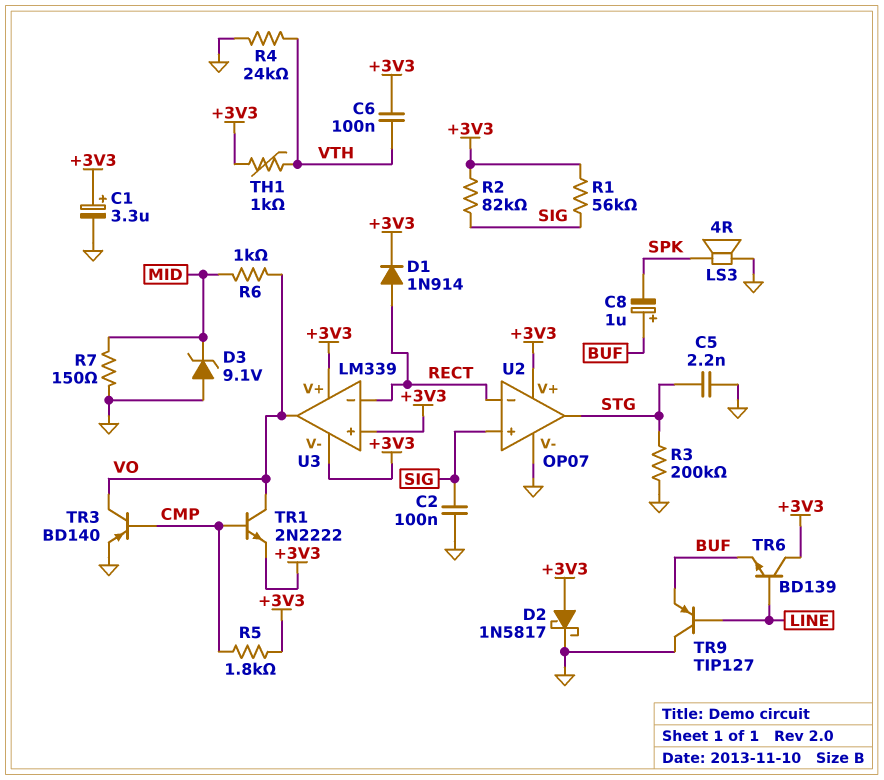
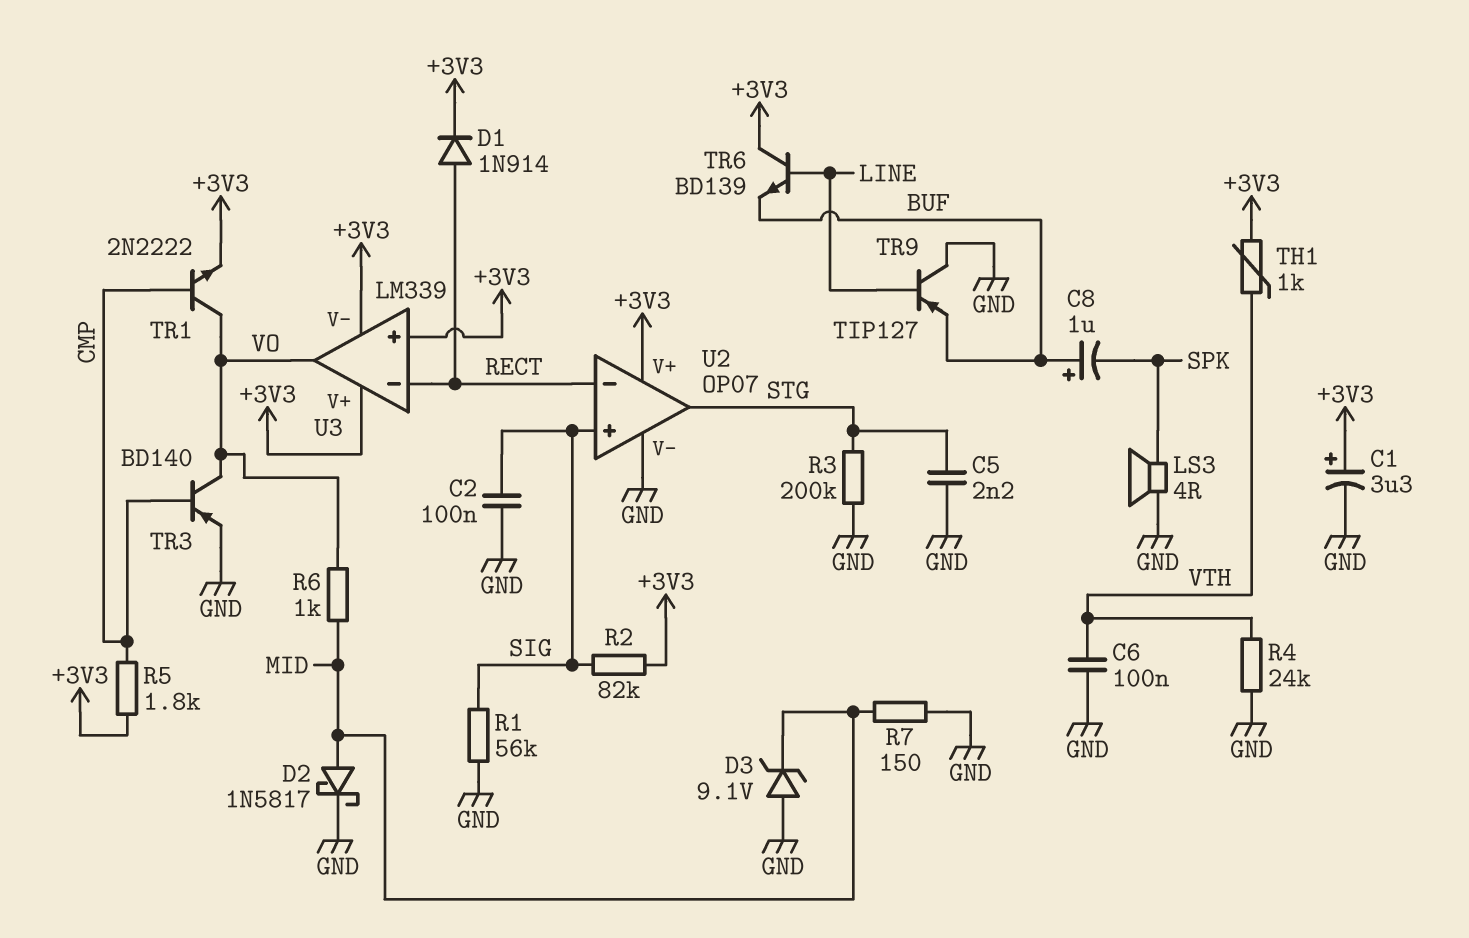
C6: 100nF (+3V3, VTH) -> 100nF (GND, VTH)
D2: schottky 1N5817 (A +3V3, K GND) -> schottky 1N5817 (A MID, K GND)
R1: 56k (+3V3, SIG) -> 56k (GND, SIG)

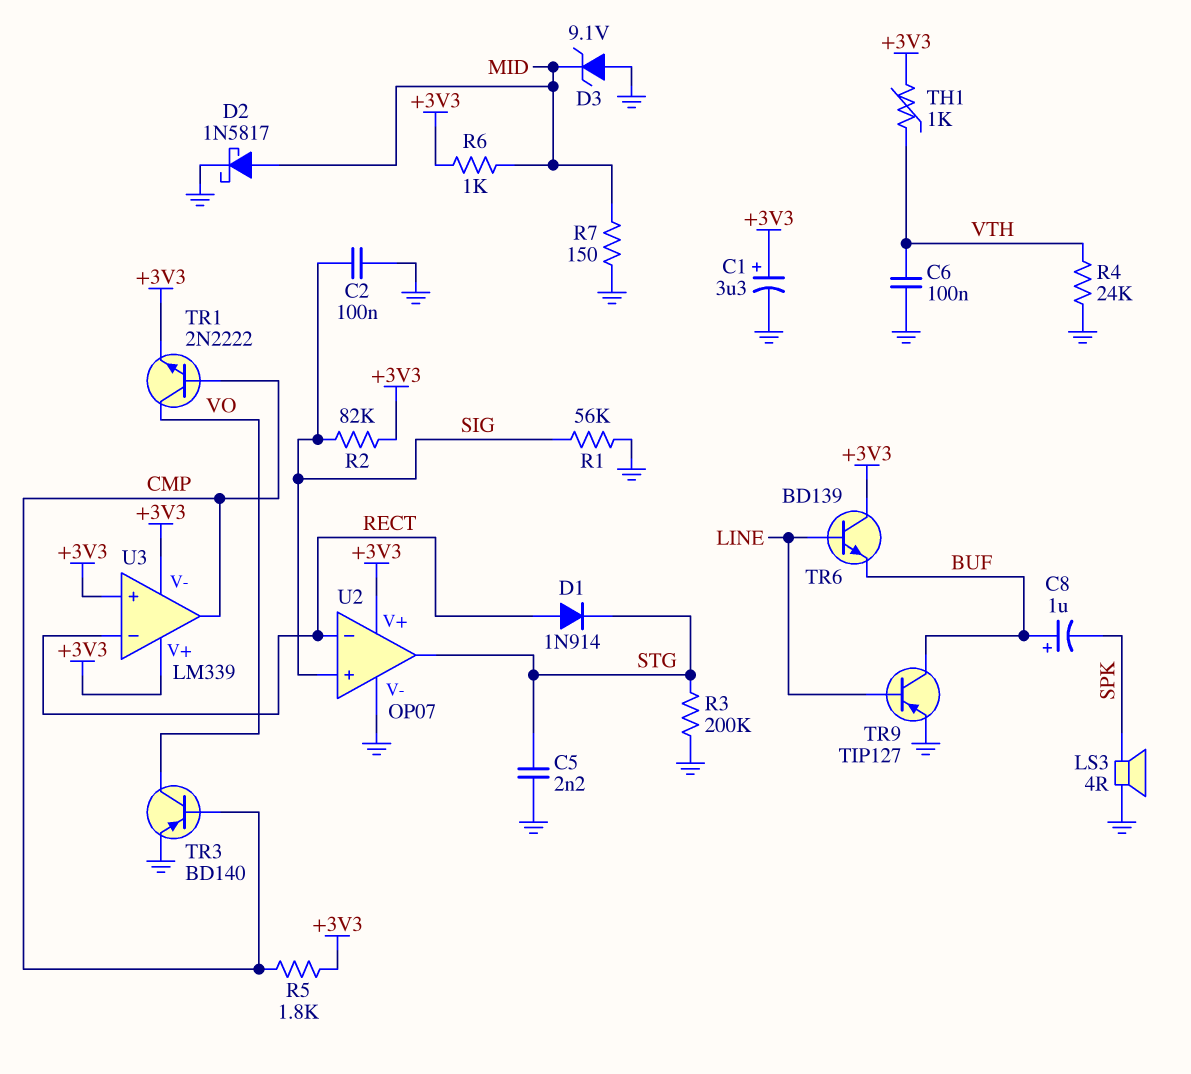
D1: diode 1N914 (A RECT, K +3V3) -> diode 1N914 (A RECT, K STG)
R6: 1k (MID, VO) -> 1k (+3V3, MID)
TR9: PNP TIP127 (B LINE, C GND, E BUF) -> PNP TIP127 (B LINE, C BUF, E GND)
U3 pin out: VO -> CMP

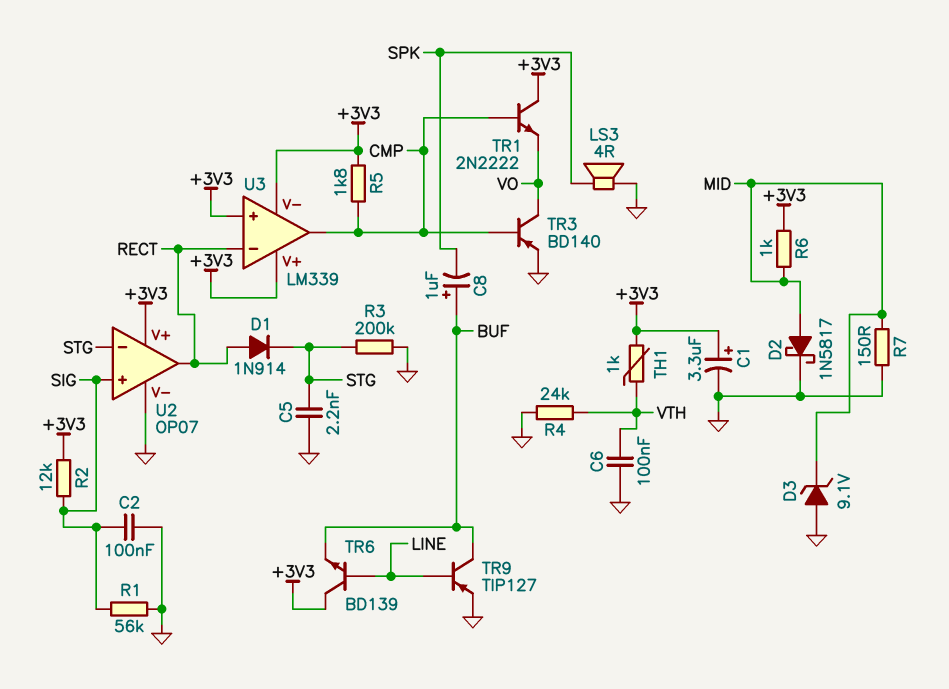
R2: 82k (+3V3, SIG) -> 12k (+3V3, SIG)
TR1: NPN 2N2222 (B CMP, C VO, E +3V3) -> NPN 2N2222 (B CMP, C +3V3, E VO)
U2 pin in-: RECT -> STG
U2 pin out: STG -> RECT

